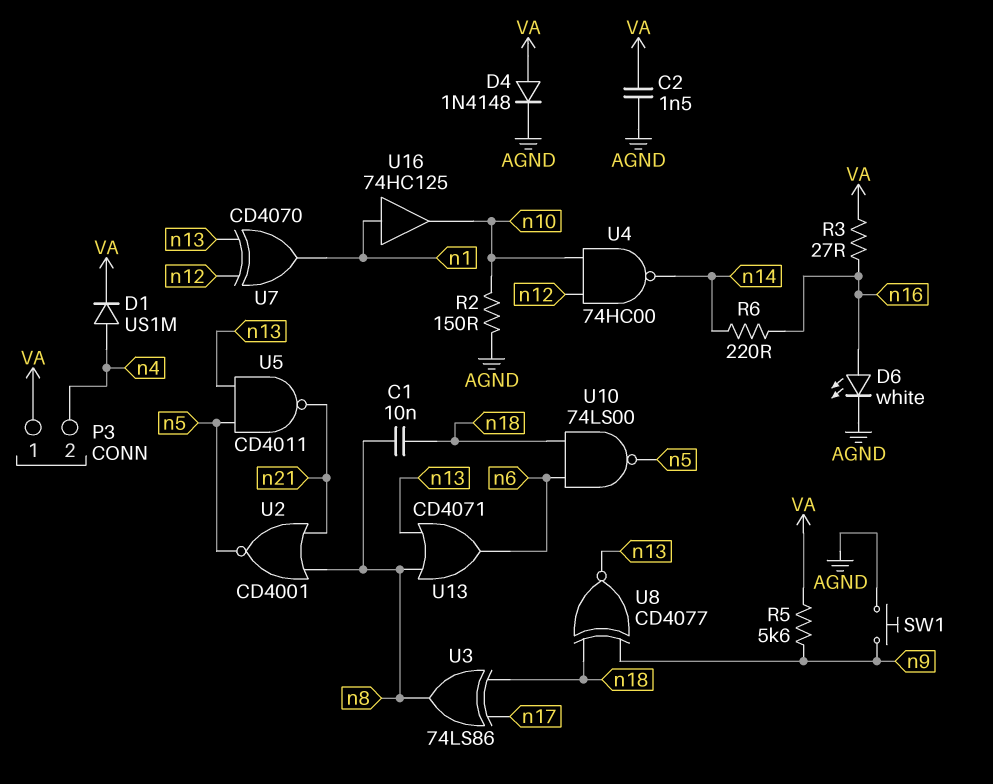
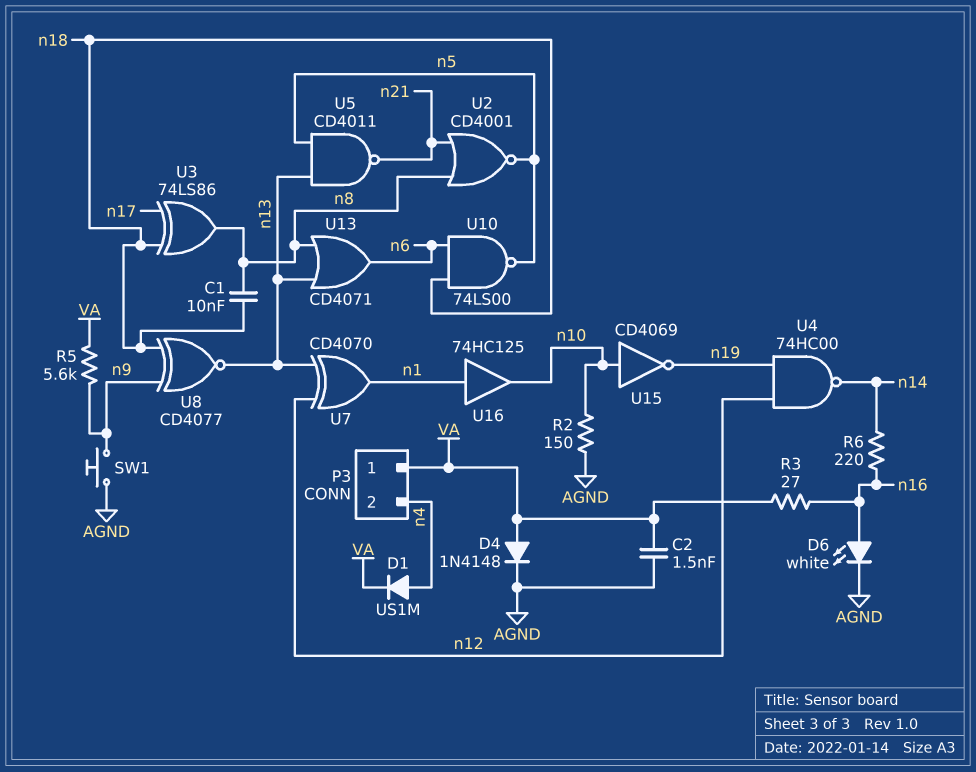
U4: NAND 74HC00 (in n10, in n12, out n14) -> NAND 74HC00 (in n12, in n19, out n14)
U15: none -> NOT CD4069 (in n10, out n19)

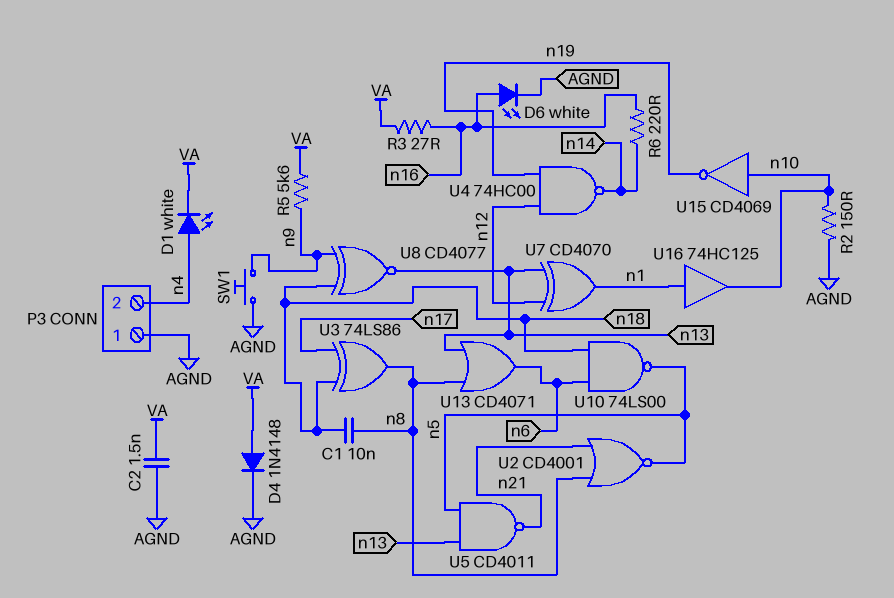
D1: diode US1M (A n4, K VA) -> LED white (A n4, K VA)
P3 pin 1: VA -> AGND

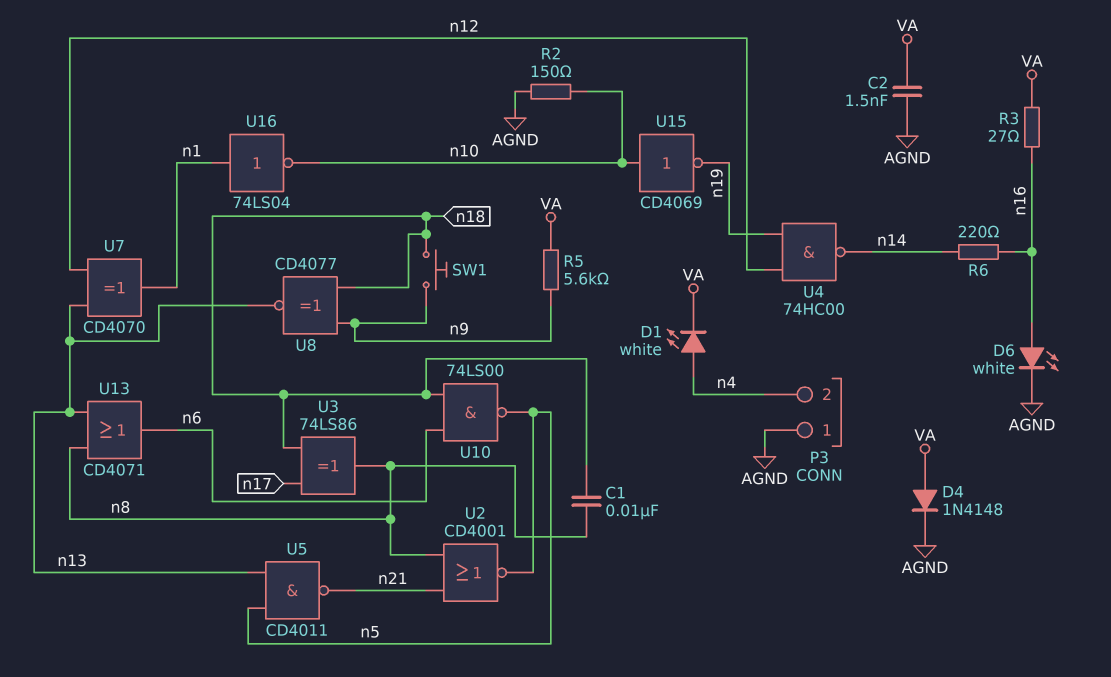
SW1: button (AGND, n9) -> button (n9, n18)
U16: buffer 74HC125 (in n1, out n10) -> NOT 74LS04 (in n1, out n10)

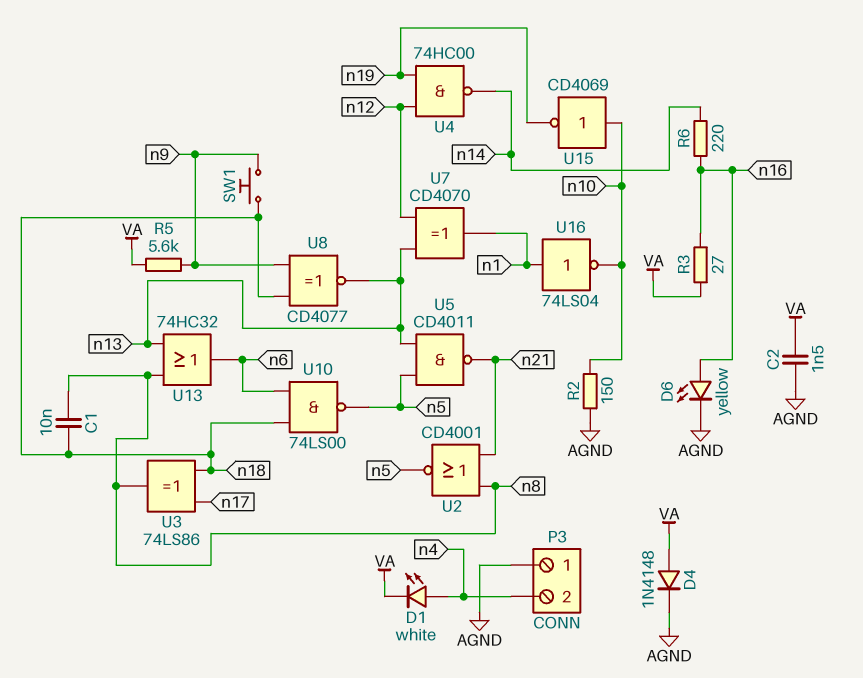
D6: LED white (A n16, K AGND) -> LED yellow (A n16, K AGND)
U13: OR CD4071 (in n8, in n13, out n6) -> OR 74HC32 (in n8, in n13, out n6)

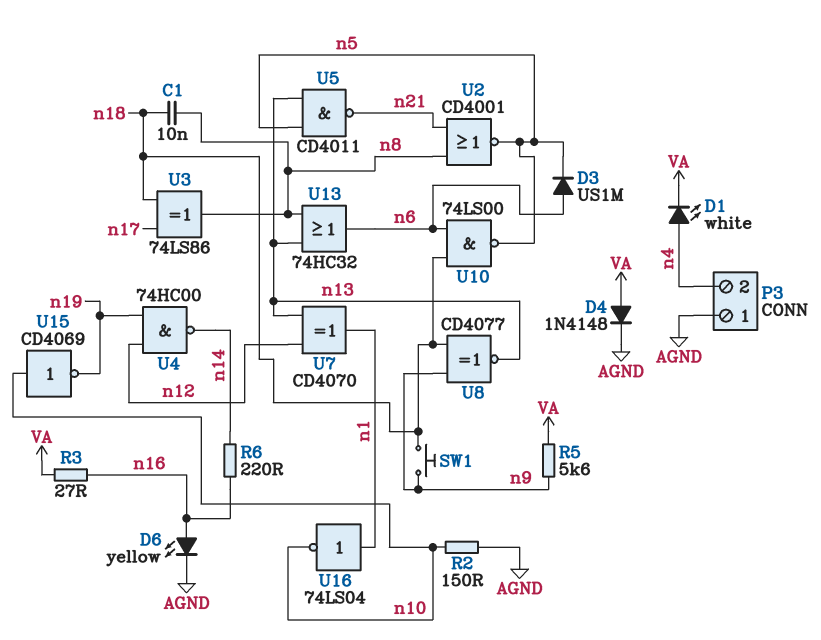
C2: 1.5nF (AGND, VA) -> none
D3: none -> diode US1M (A n6, K n5)

